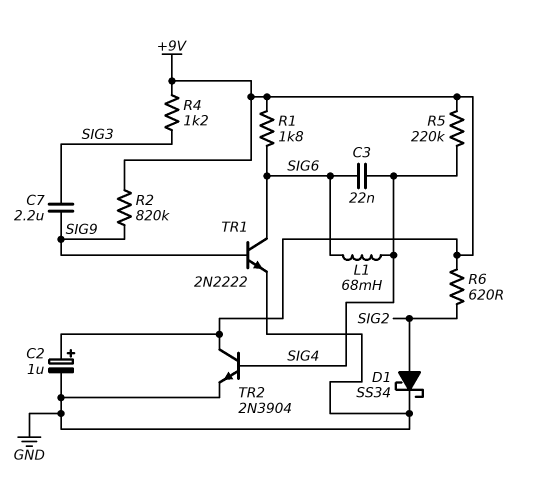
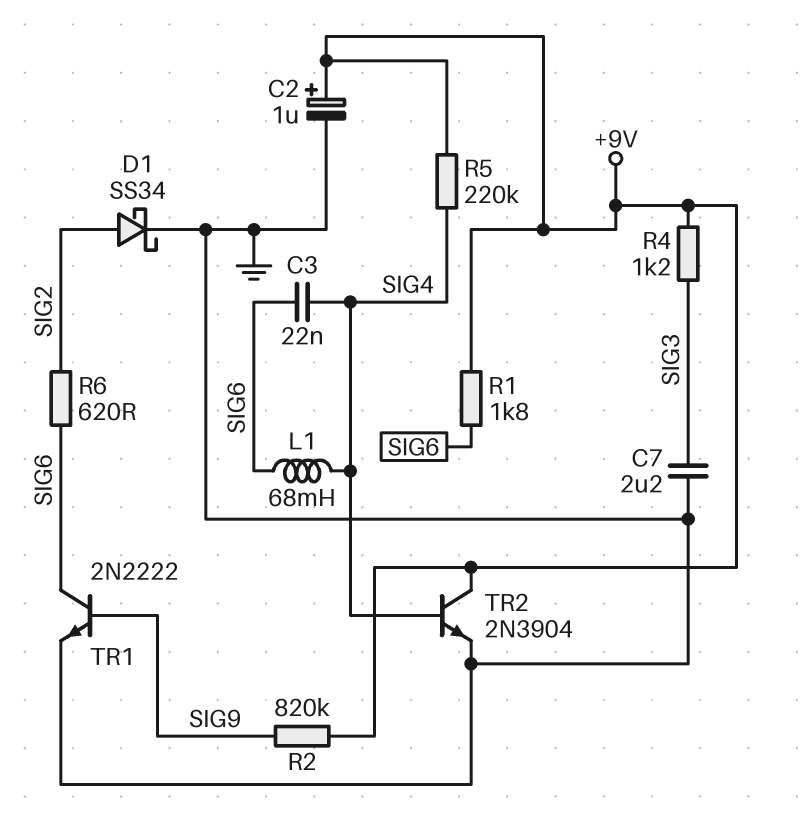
C7: 2.2uF (SIG3, SIG9) -> 2.2uF (GND, SIG3)
R6: 620 (+9V, SIG2) -> 620 (SIG2, SIG6)

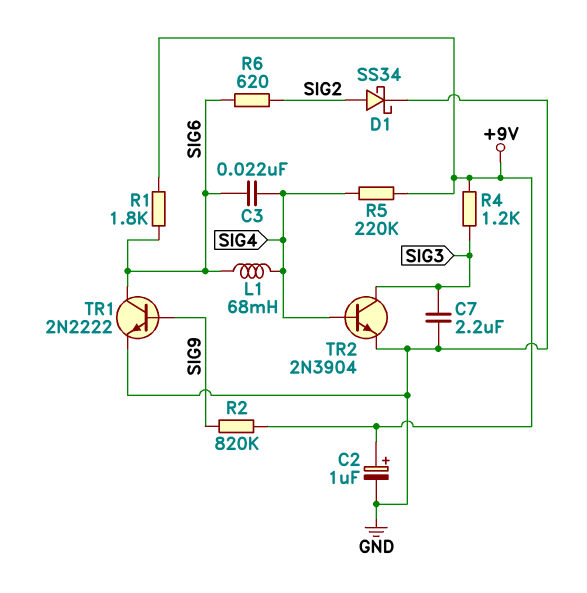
TR2: NPN 2N3904 (B SIG4, C +9V, E GND) -> NPN 2N3904 (B SIG4, C SIG3, E GND)

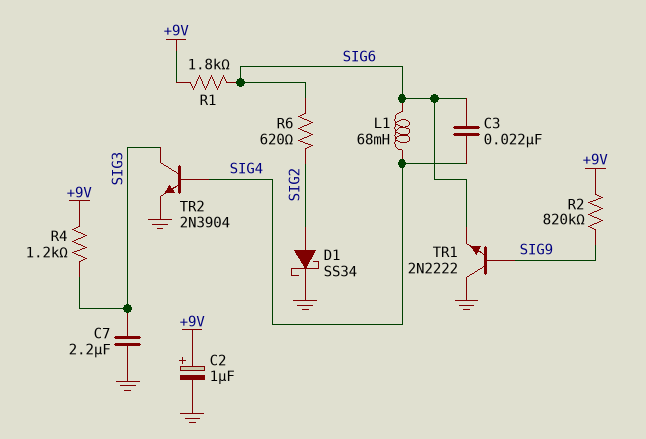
R5: 220k (+9V, SIG4) -> none
TR1: NPN 2N2222 (B SIG9, C SIG6, E GND) -> NPN 2N2222 (B SIG9, C GND, E SIG6)

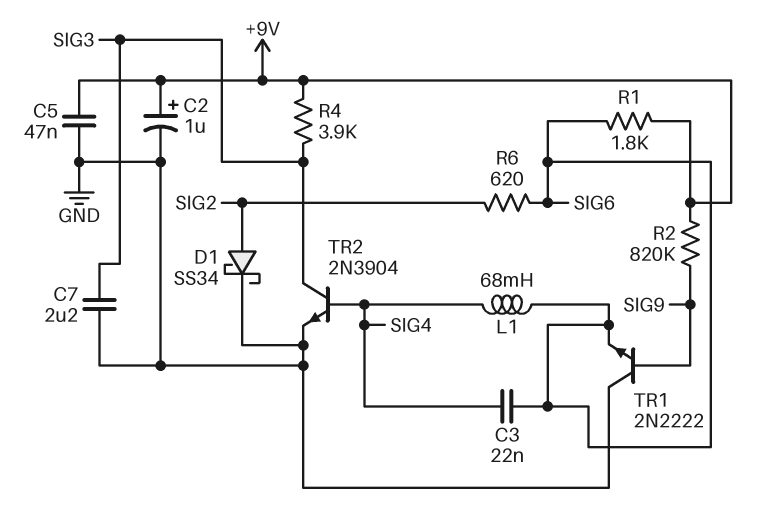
C5: none -> 47nF (+9V, GND)
R4: 1.2k (+9V, SIG3) -> 3.9k (+9V, SIG3)

